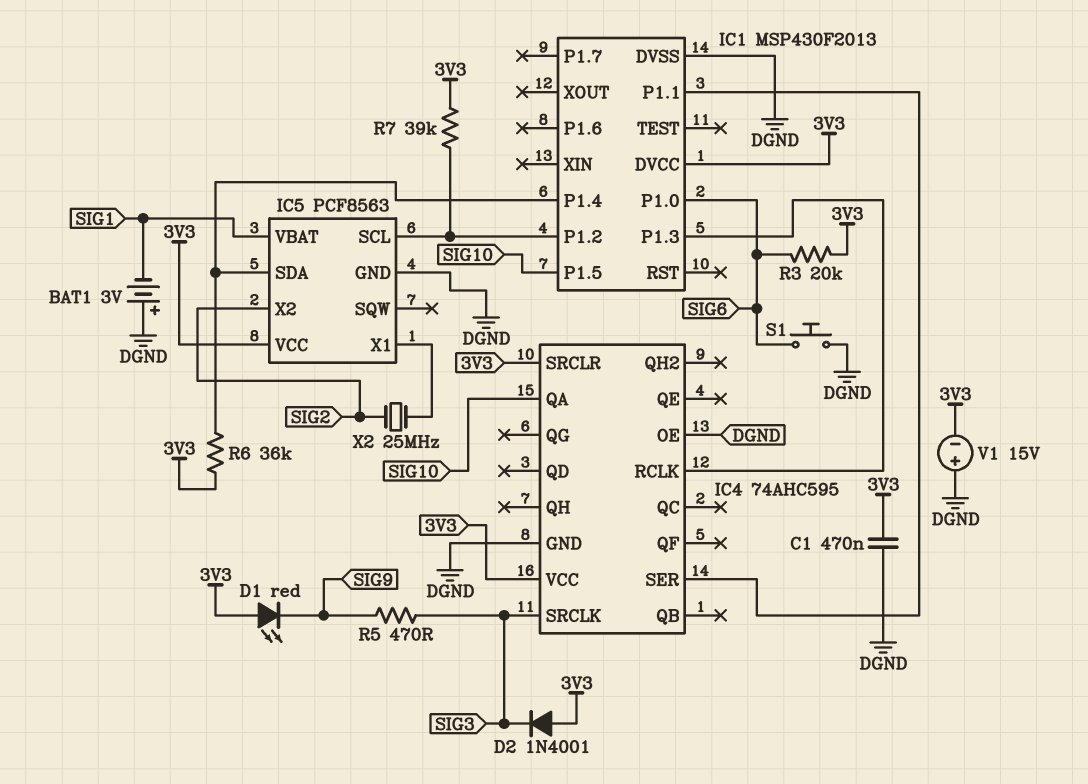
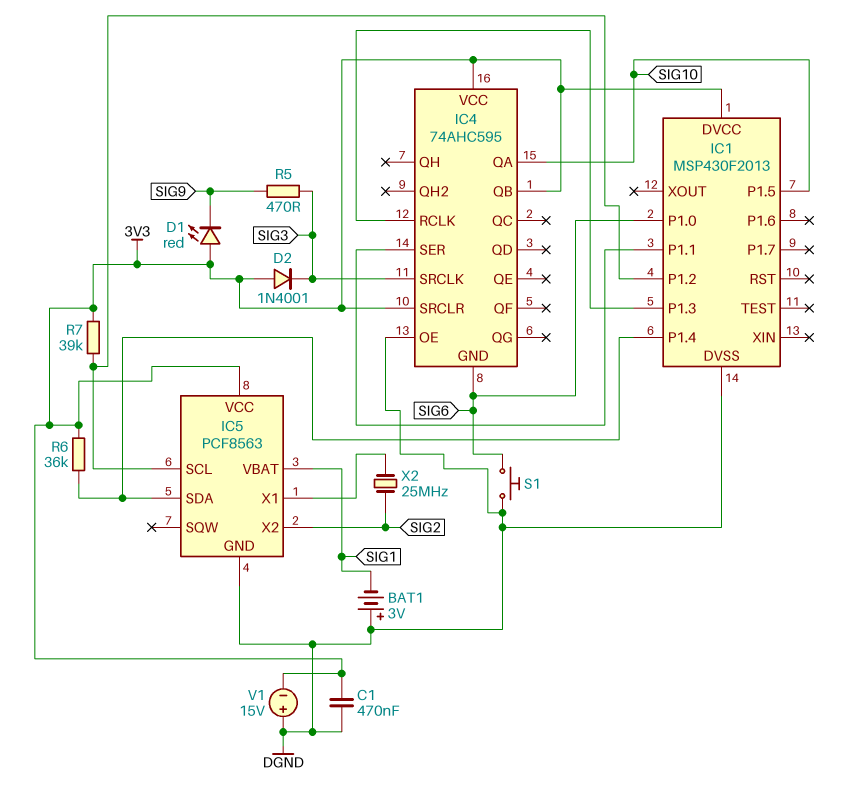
IC4 pin GND: DGND -> SIG6
IC4 pin QB: none -> 3V3
R3: 20k (3V3, SIG6) -> none

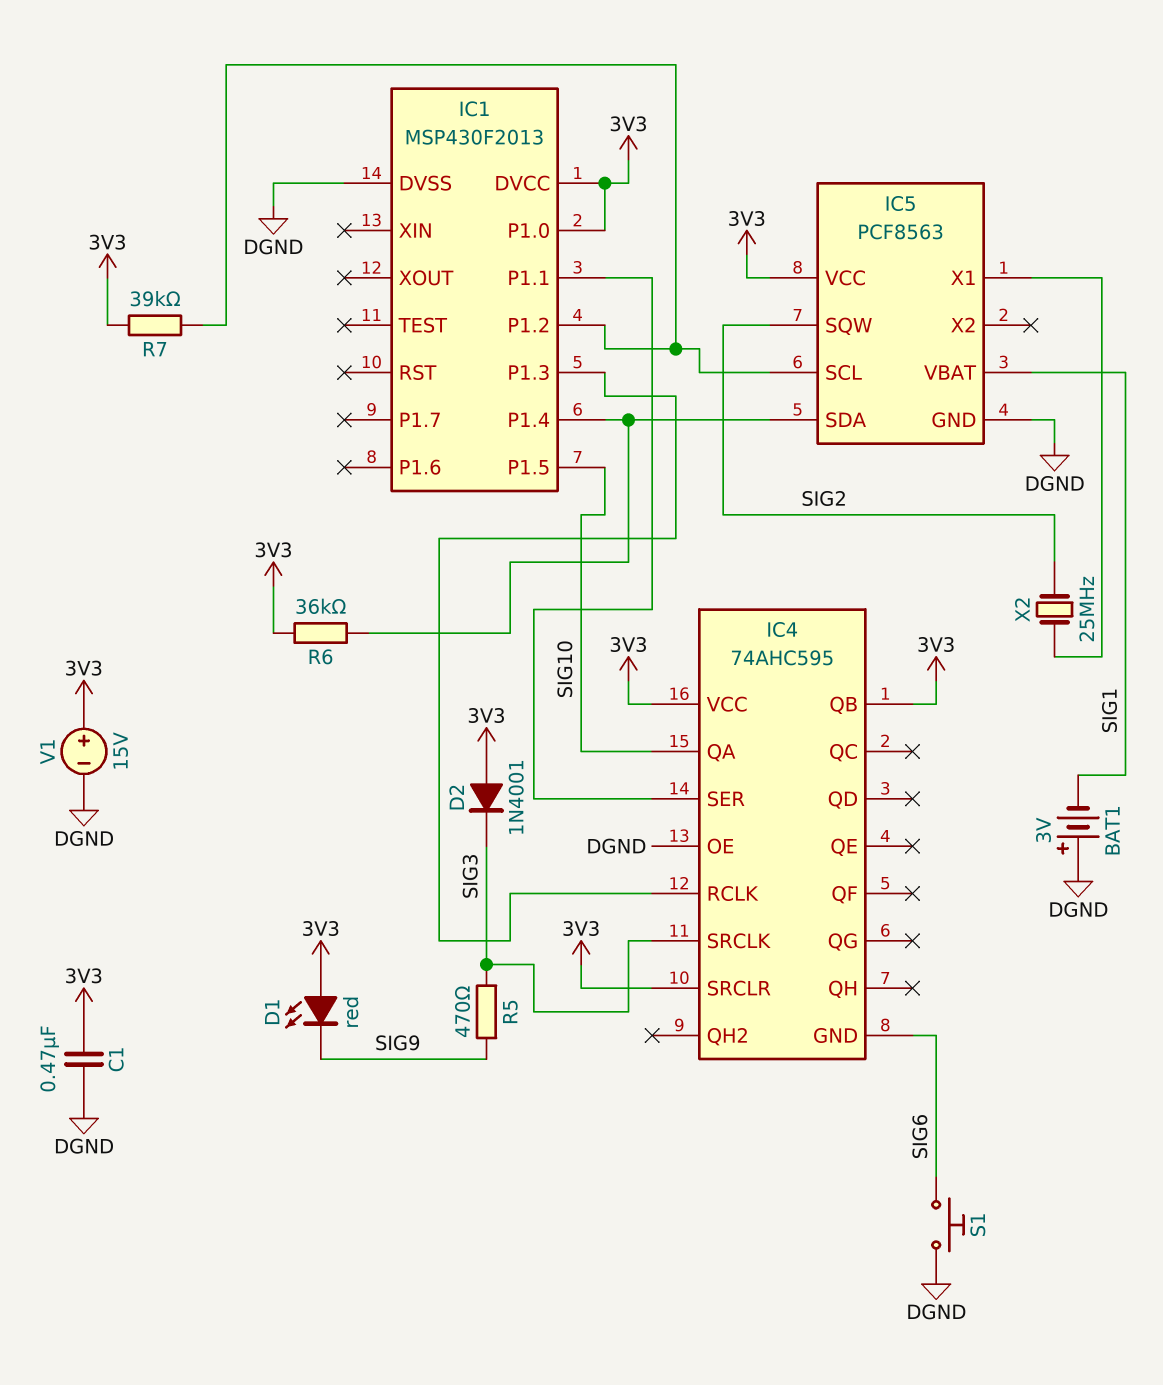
IC1 pin P1.0: SIG6 -> 3V3
IC5 pin SQW: none -> SIG2
IC5 pin X2: SIG2 -> none
V1: 15V (plus DGND, minus 3V3) -> 15V (plus 3V3, minus DGND)

